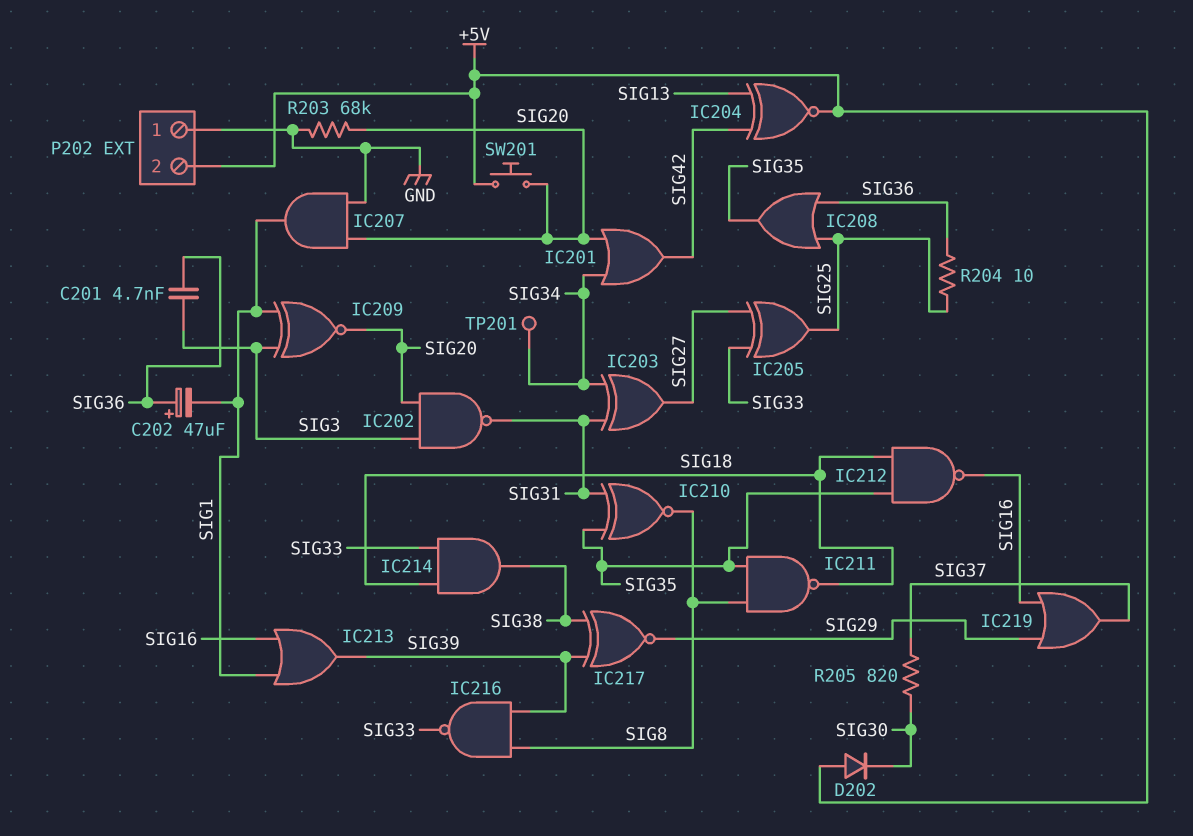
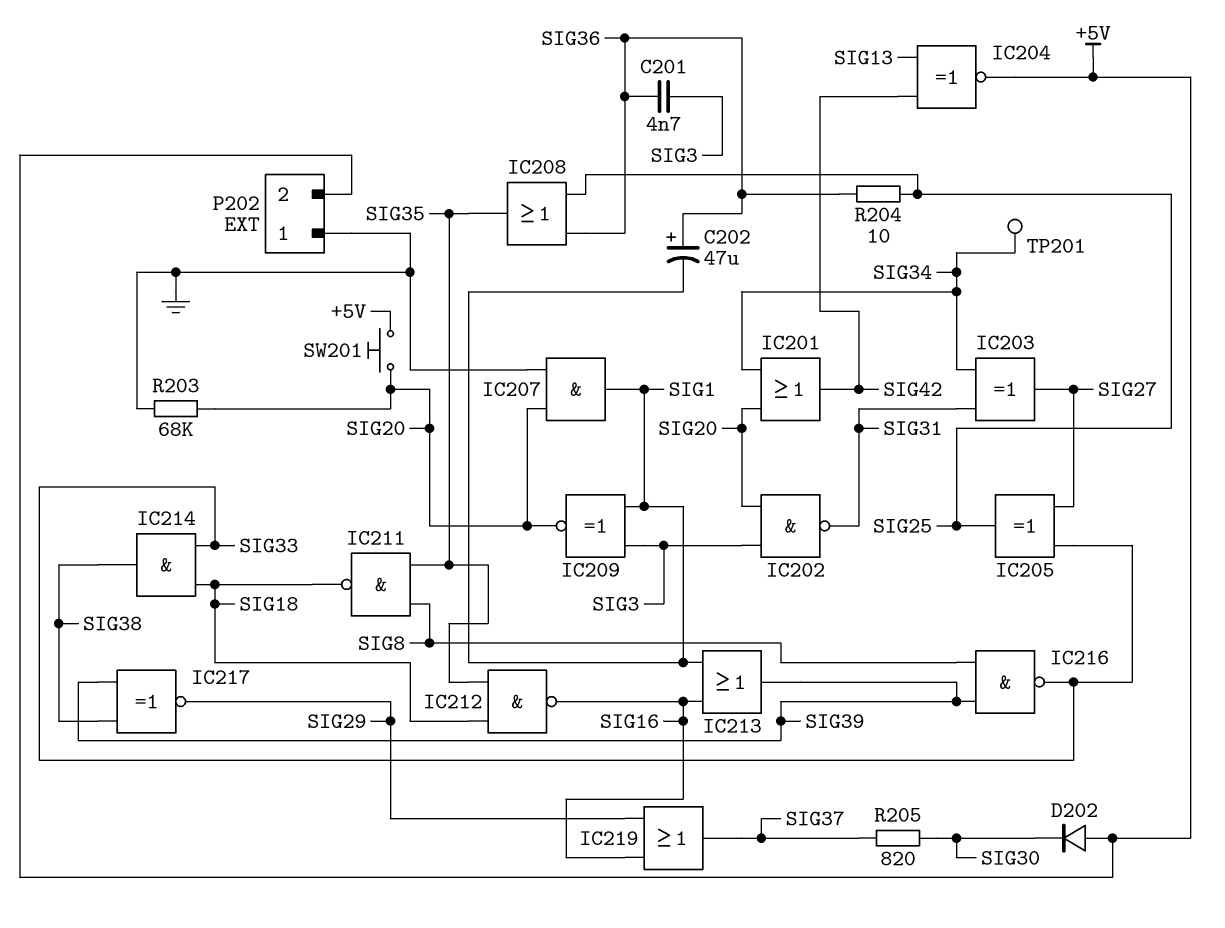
IC210: XNOR (in SIG31, in SIG35, out SIG8) -> none

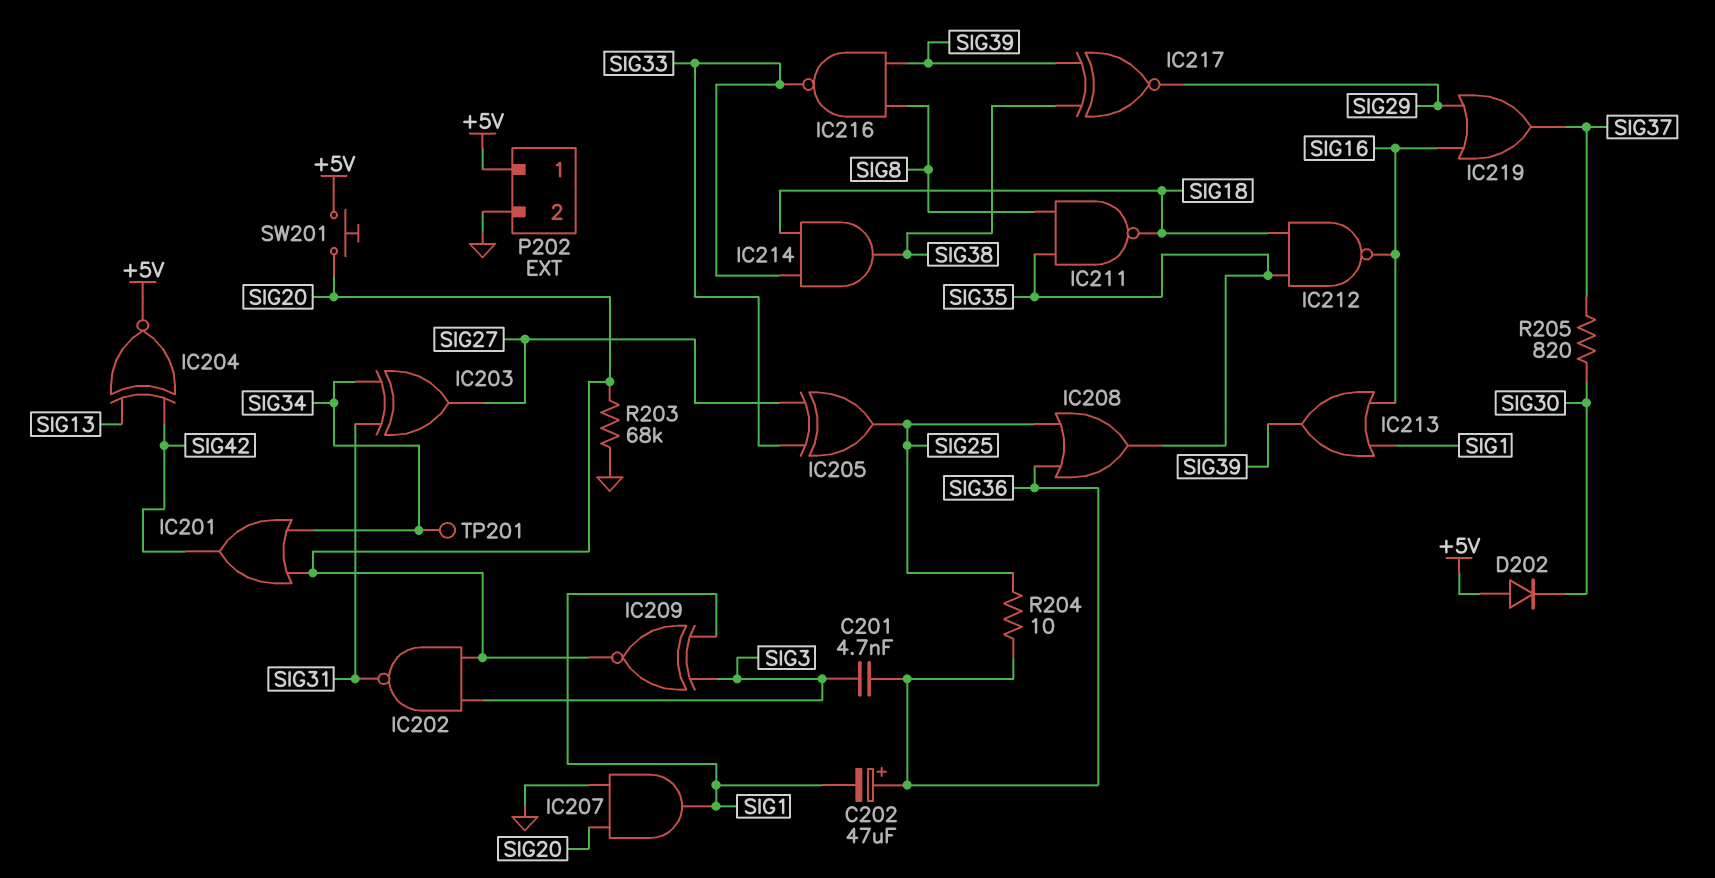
P202 pin 1: GND -> +5V
P202 pin 2: +5V -> GND

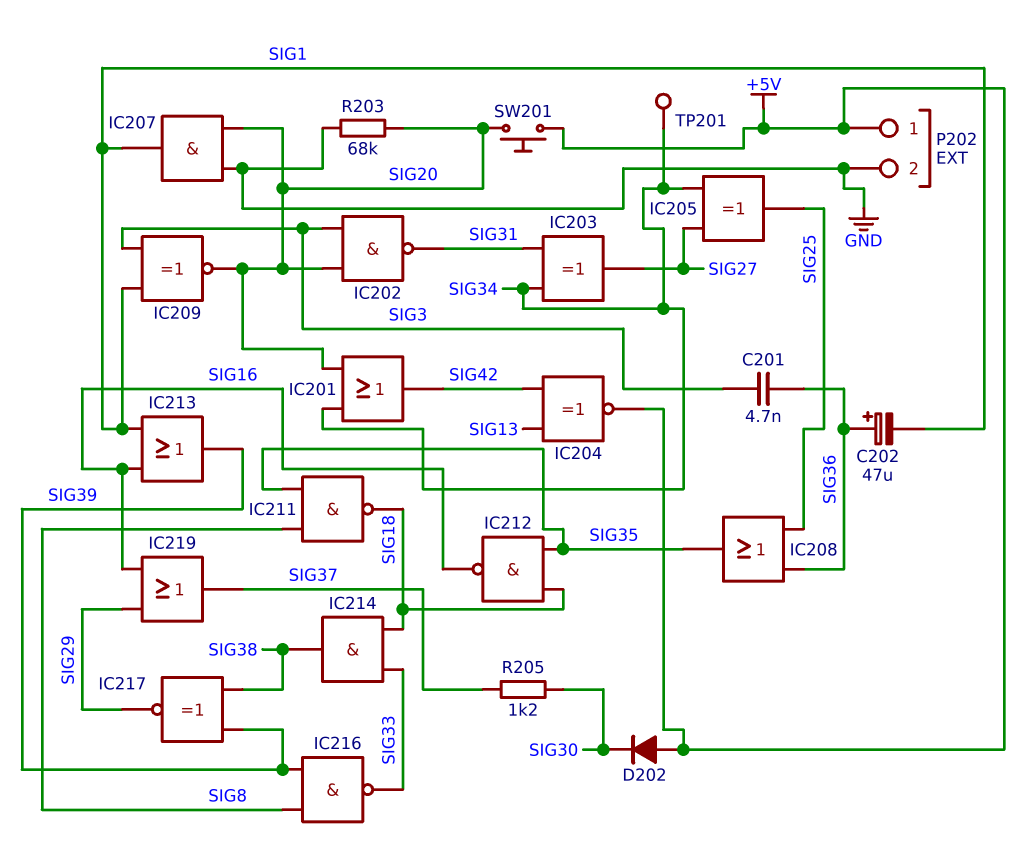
IC205: XOR (in SIG27, in SIG33, out SIG25) -> XOR (in SIG27, in SIG34, out SIG25)
R204: 10 (SIG25, SIG36) -> none
R205: 820 (SIG30, SIG37) -> 1.2k (SIG30, SIG37)

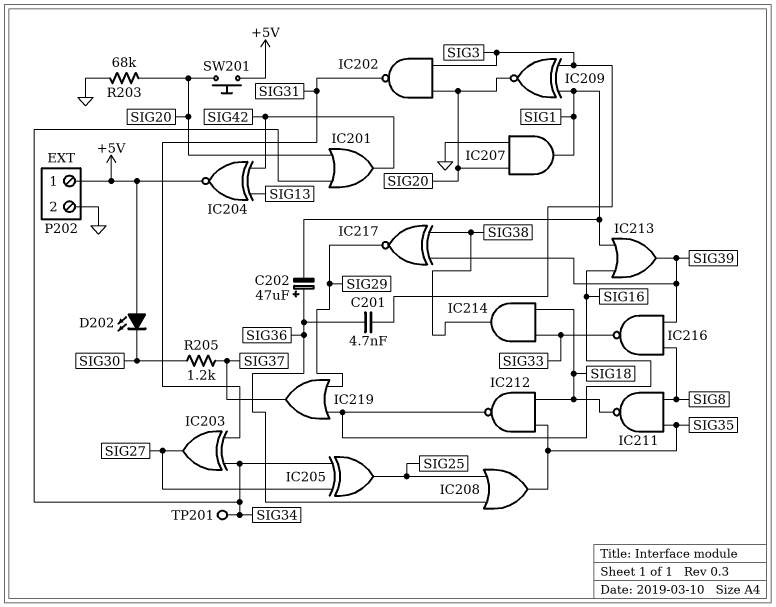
D202: diode (A +5V, K SIG30) -> LED (A +5V, K SIG30)

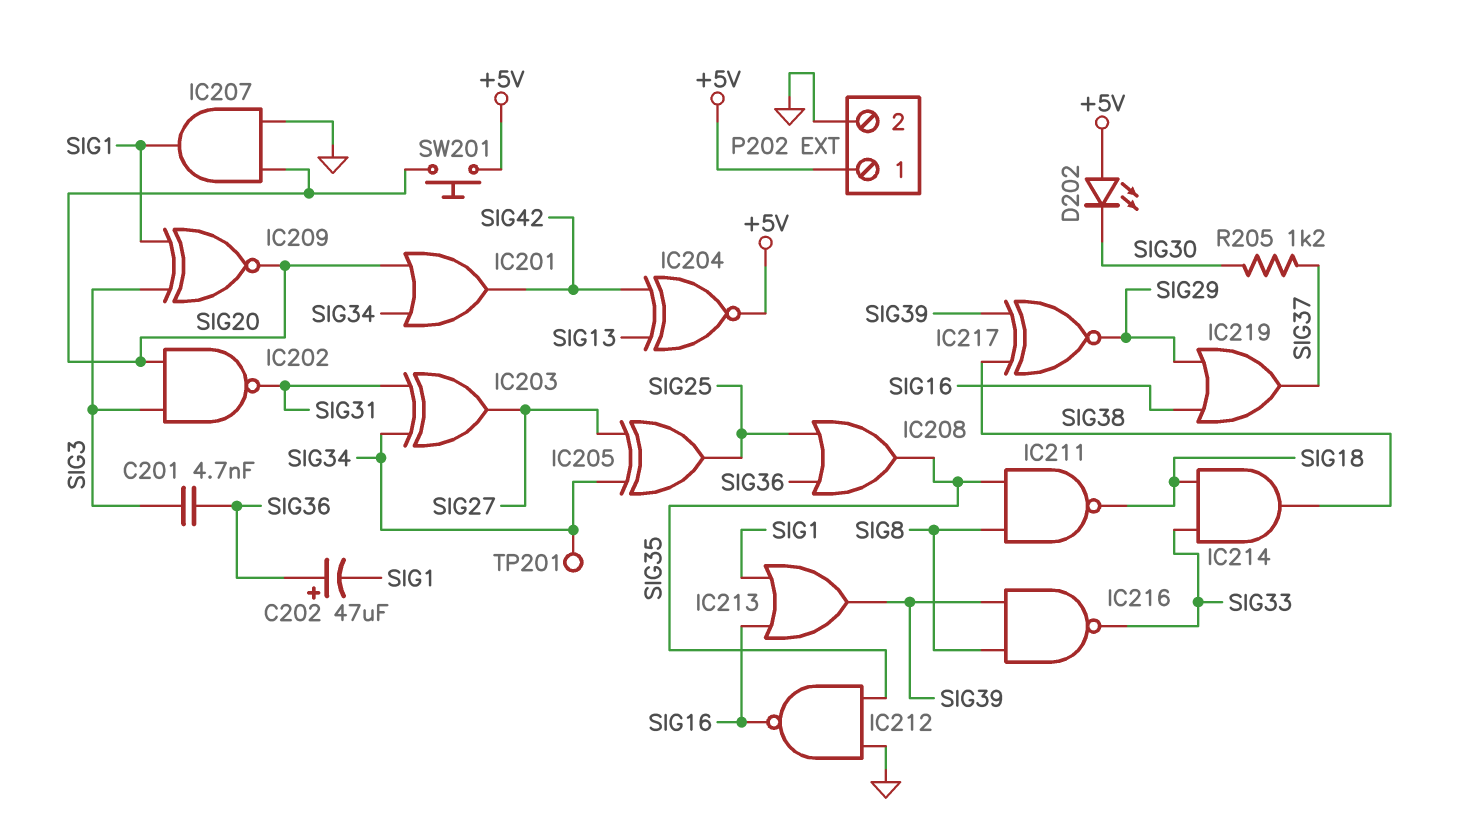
IC212: NAND (in SIG18, in SIG35, out SIG16) -> NAND (in GND, in SIG35, out SIG16)
R203: 68k (GND, SIG20) -> none

